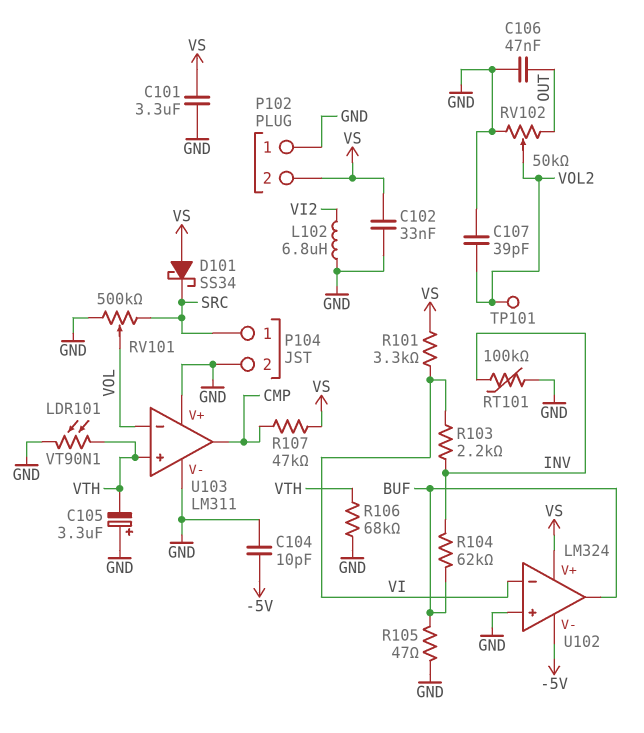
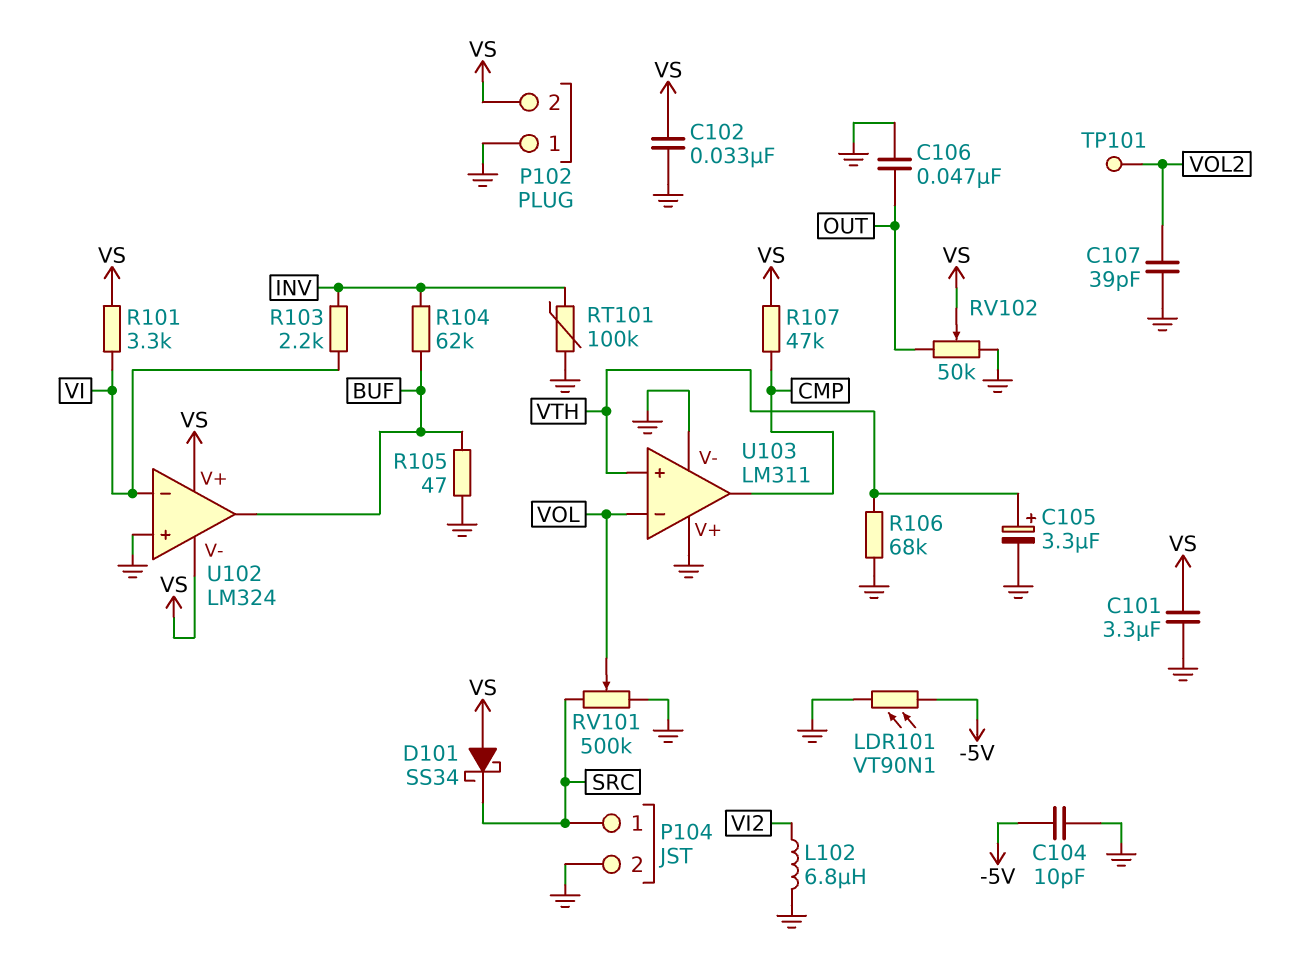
C105: 3.3uF (plus GND, minus VTH) -> 3.3uF (plus VTH, minus GND)
LDR101: VT90N1 (GND, VTH) -> VT90N1 (-5V, GND)
RV102: 50k (GND, OUT, wiper VOL2) -> 50k (GND, OUT, wiper VS)
U102 pin V-: -5V -> VS

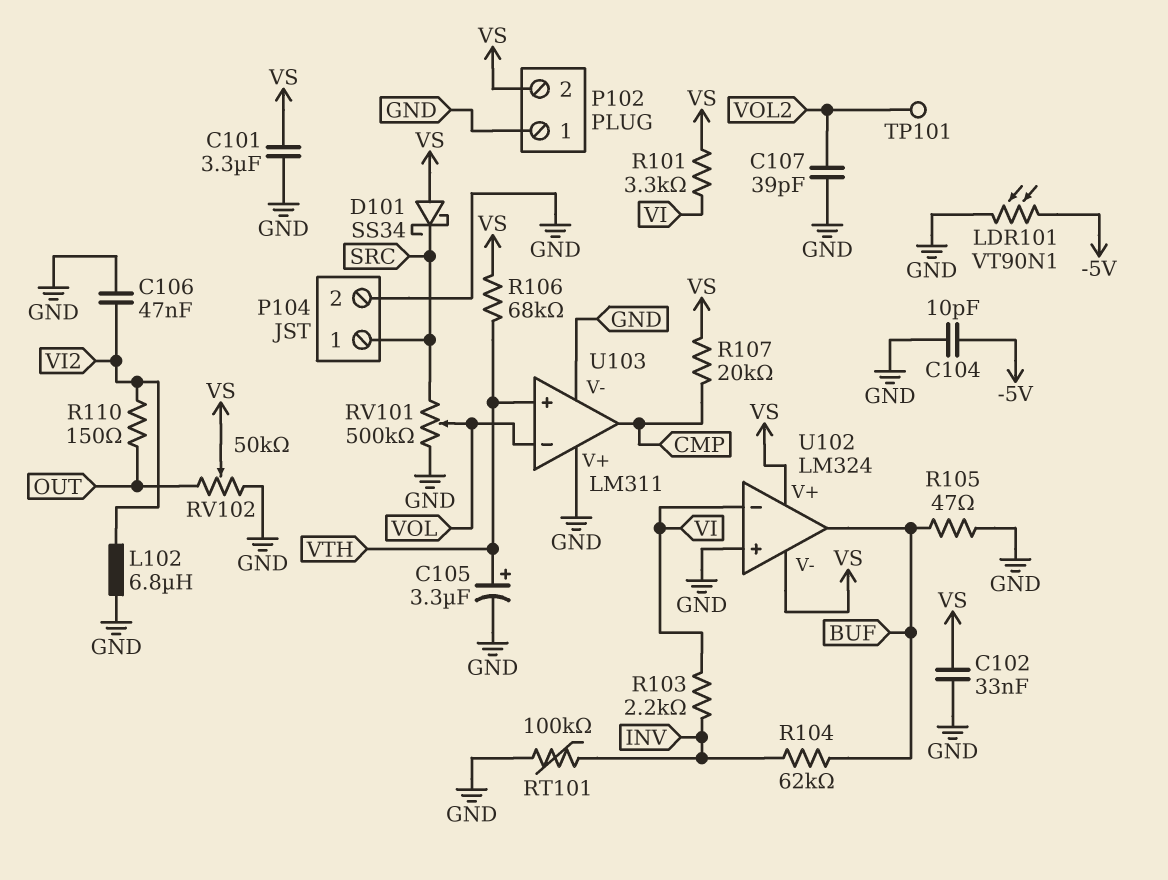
C106: 47nF (GND, OUT) -> 47nF (GND, VI2)
R106: 68k (GND, VTH) -> 68k (VS, VTH)
R107: 47k (CMP, VS) -> 20k (CMP, VS)
R110: none -> 150 (OUT, VI2)

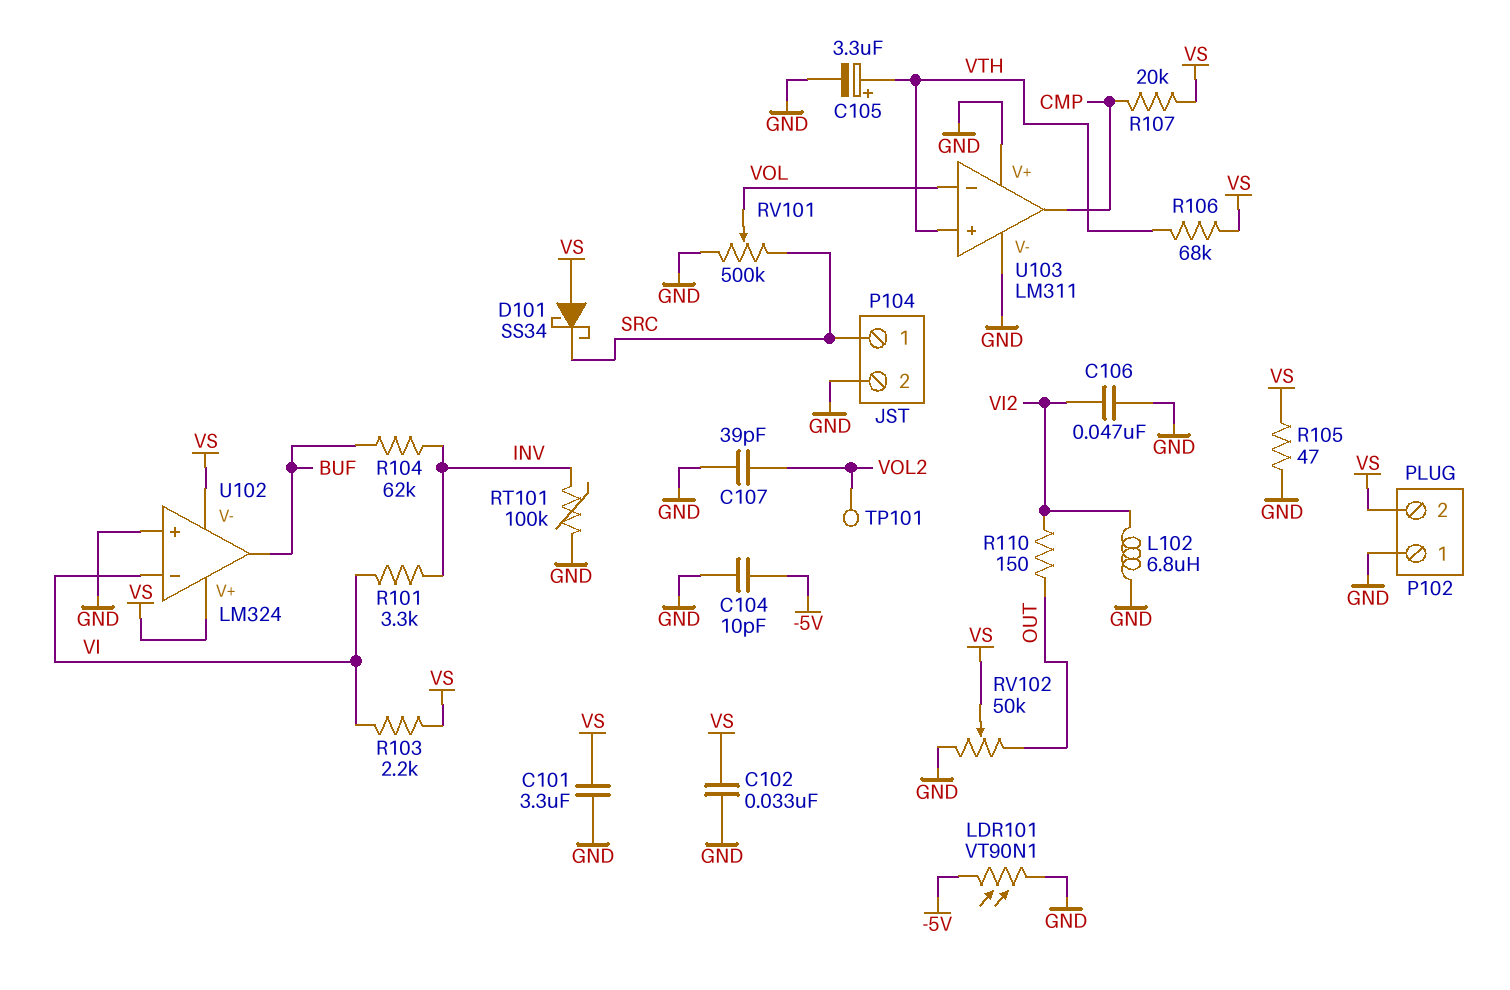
R101: 3.3k (VI, VS) -> 3.3k (INV, VI)
R103: 2.2k (INV, VI) -> 2.2k (VI, VS)
R105: 47 (BUF, GND) -> 47 (GND, VS)

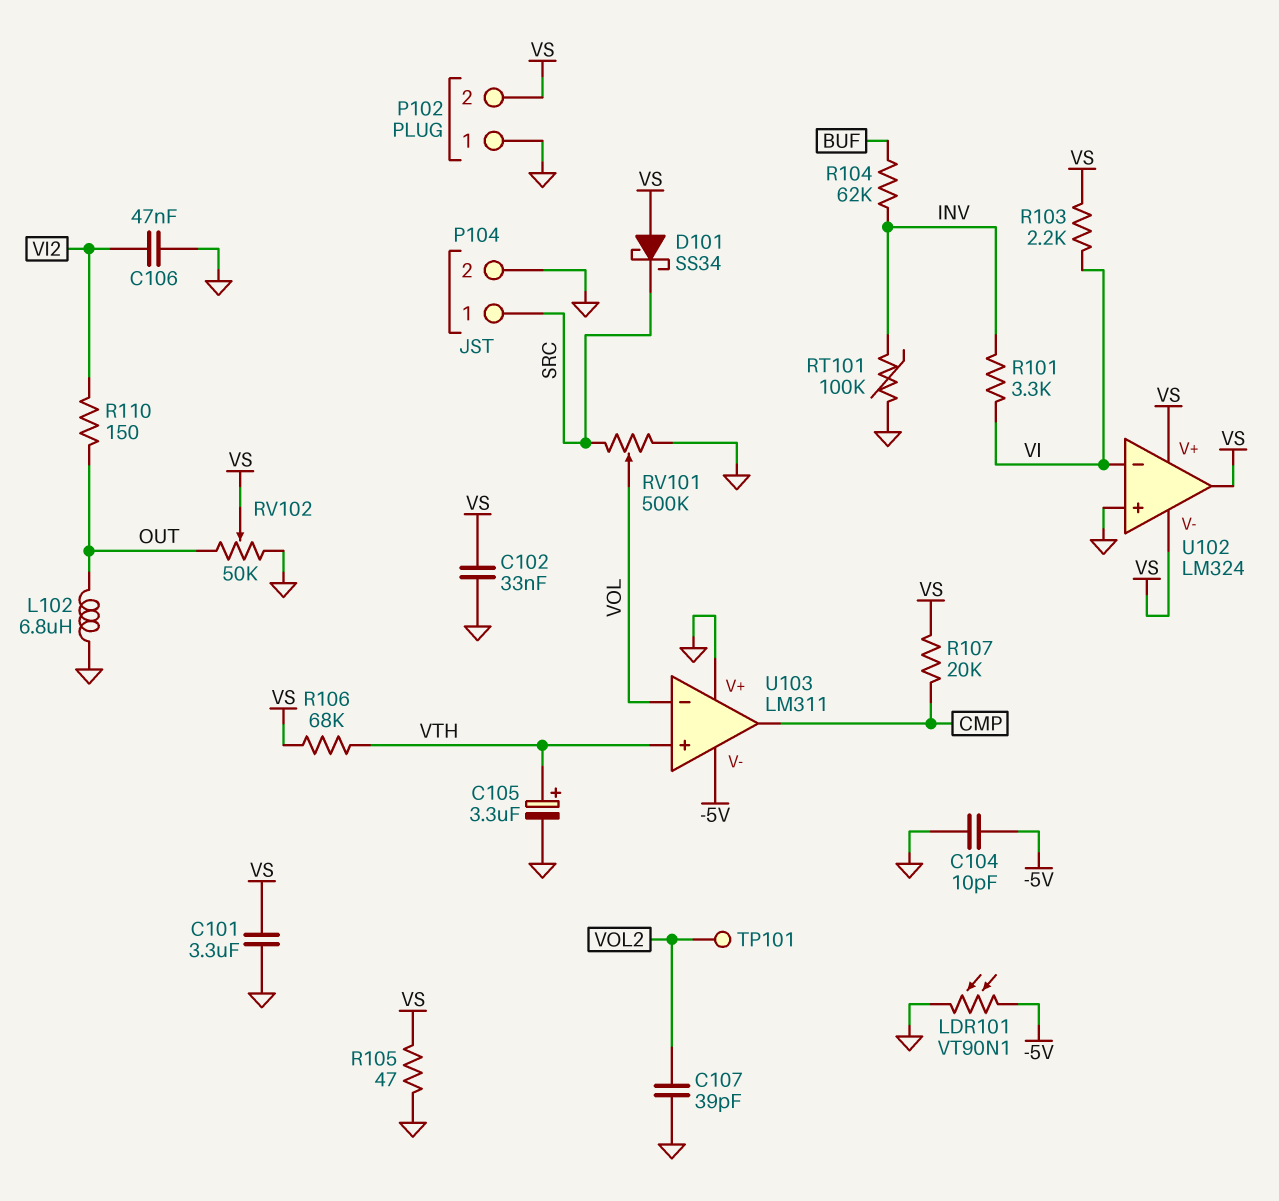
L102: 6.8uH (GND, VI2) -> 6.8uH (GND, OUT)
U102 pin out: BUF -> VS
U103 pin V-: GND -> -5V

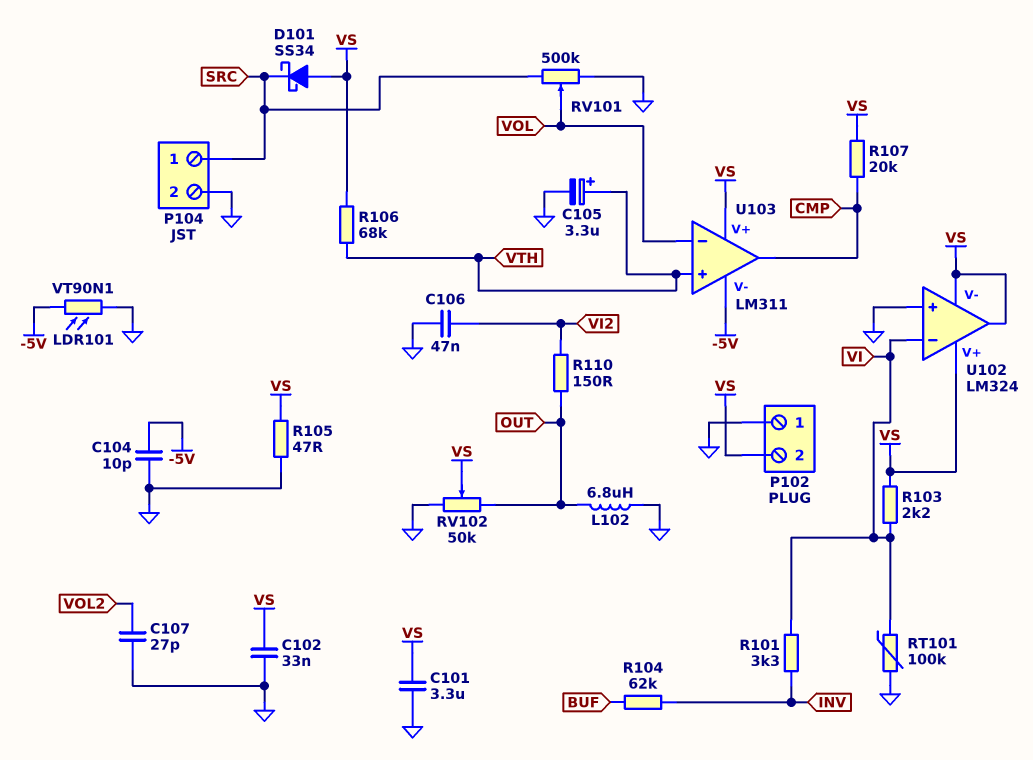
C107: 39pF (GND, VOL2) -> 27pF (GND, VOL2)
RT101: 100k (GND, INV) -> 100k (GND, VI)
TP101: test point (VOL2) -> none
U103 pin V+: GND -> VS

